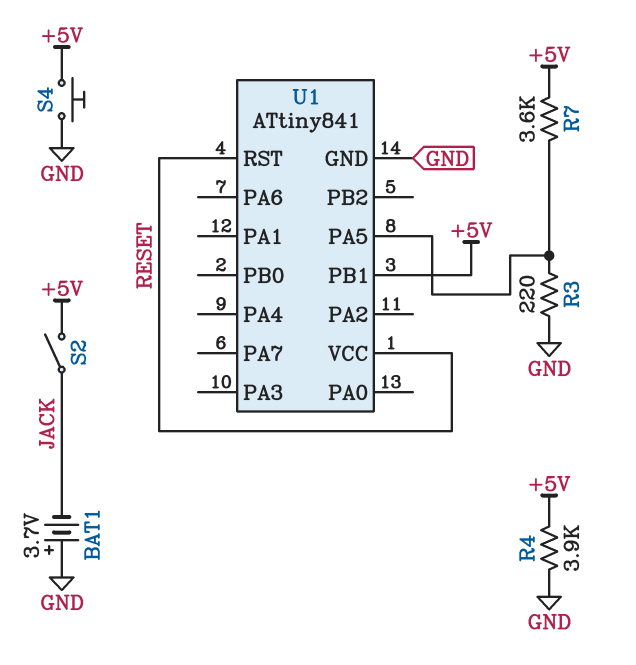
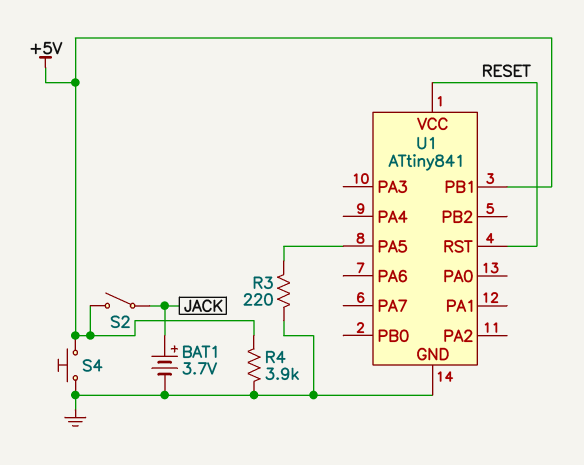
BAT1: 3.7V (plus GND, minus JACK) -> 3.7V (plus JACK, minus GND)
R7: 3.6k (+5V, U1/PA5) -> none

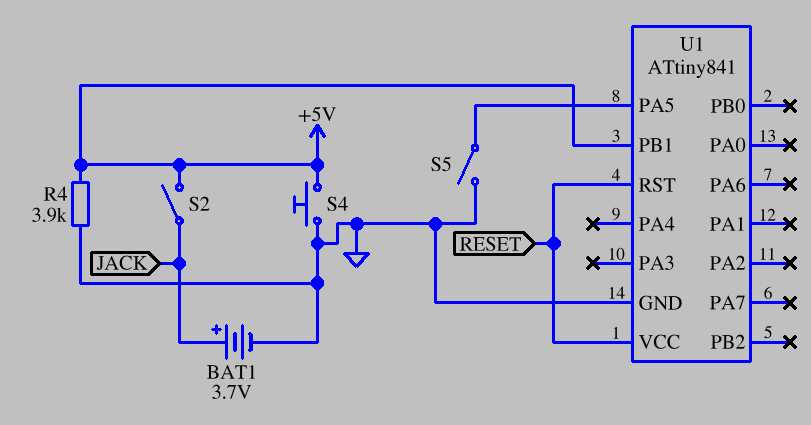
R3: 220 (GND, U1/PA5) -> none
S5: none -> switch (GND, U1/PA5)

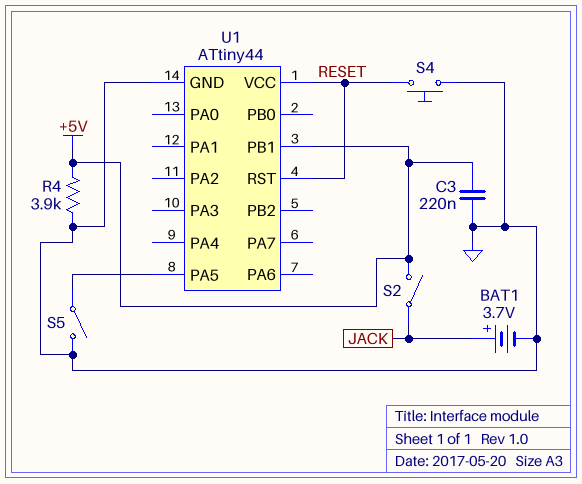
C3: none -> 220nF (+5V, GND)
S4: button (+5V, GND) -> button (GND, RESET)
U1: ATtiny841 -> ATtiny44

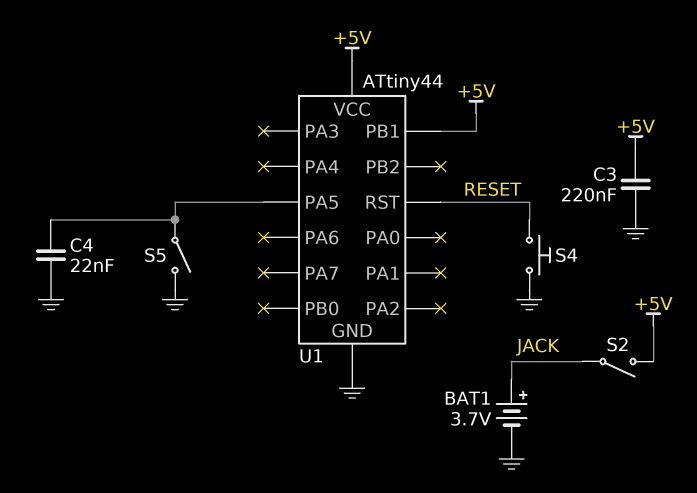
C4: none -> 22nF (GND, U1/PA5)
R4: 3.9k (+5V, GND) -> none
U1 pin VCC: RESET -> +5V

